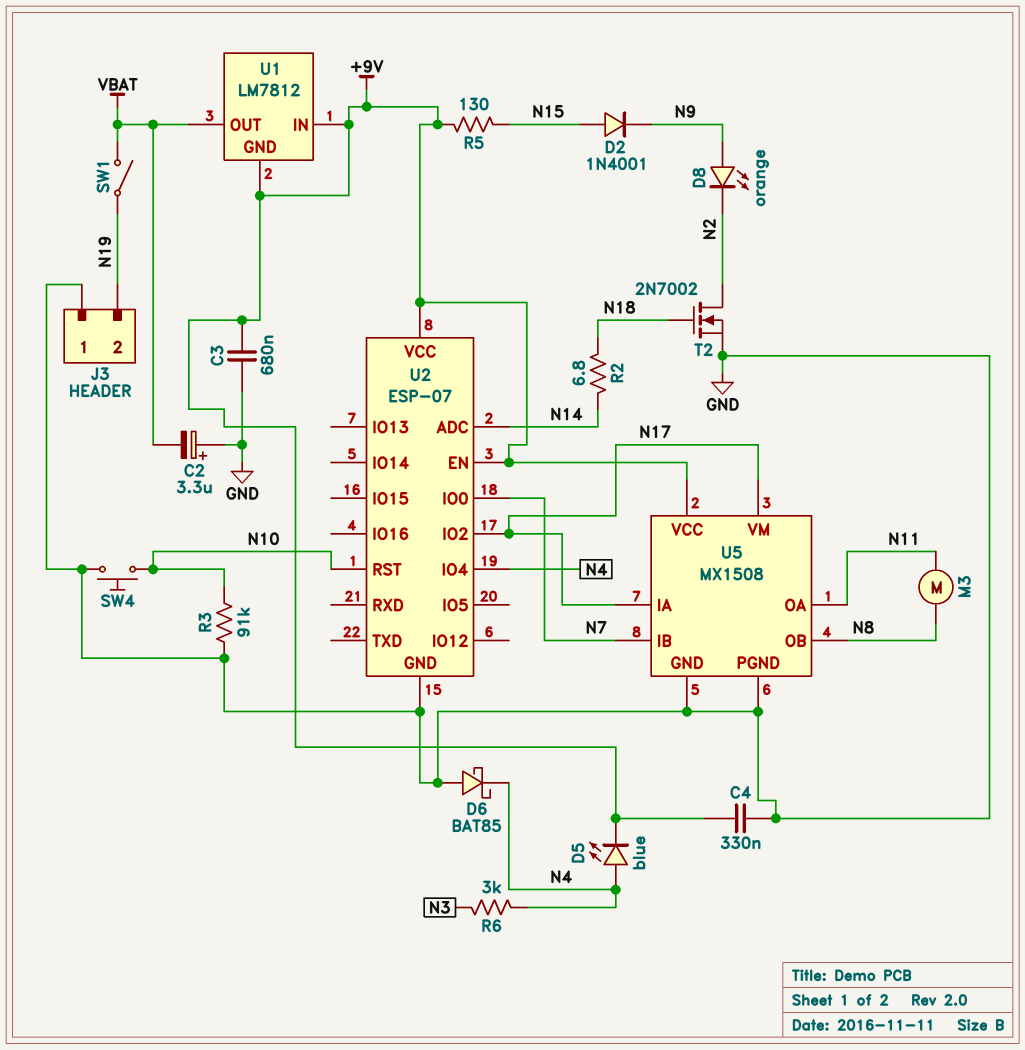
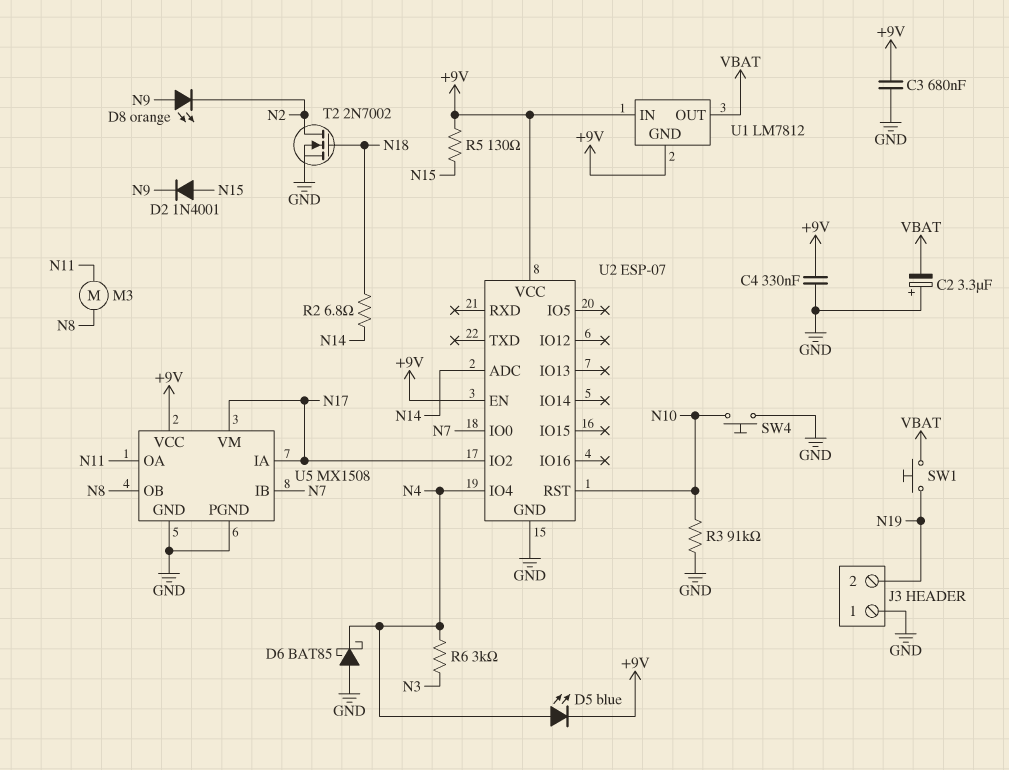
SW1: switch (N19, VBAT) -> button (N19, VBAT)

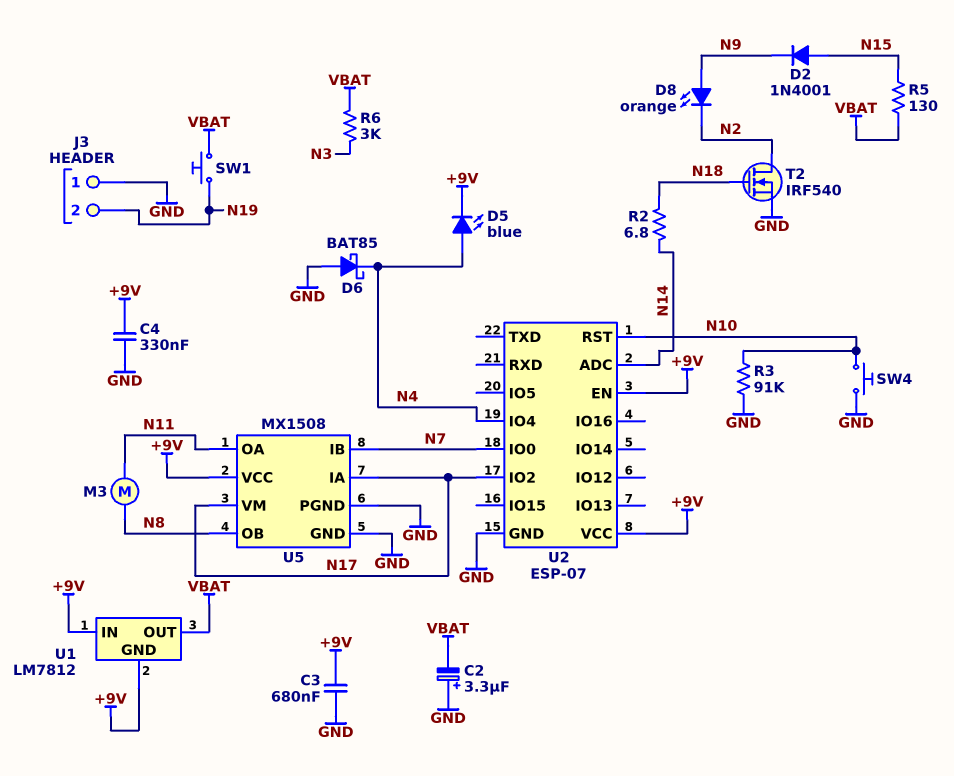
R5: 130 (+9V, N15) -> 130 (N15, VBAT)
R6: 3k (N3, N4) -> 3k (N3, VBAT)
T2: NMOS 2N7002 (G N18, D N2, S GND) -> NMOS IRF540 (G N18, D N2, S GND)

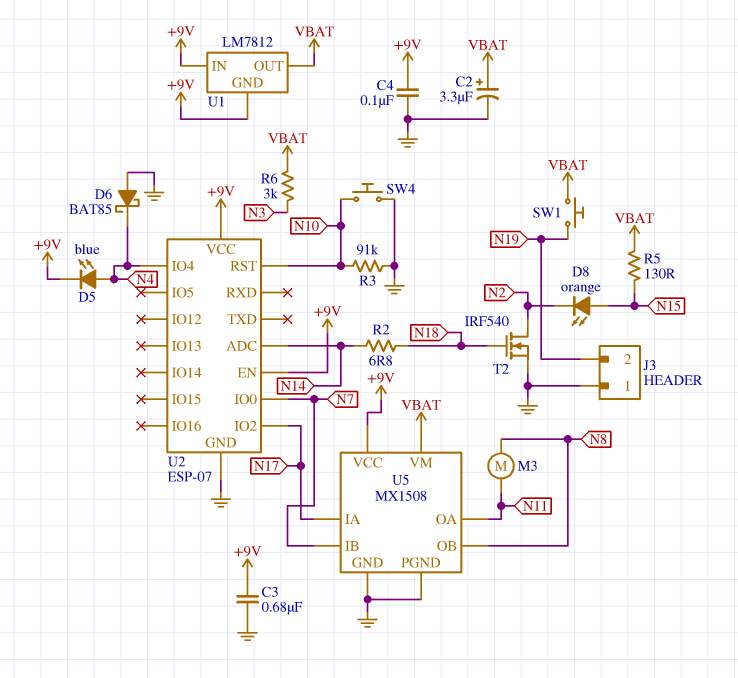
C2: 3.3uF (plus GND, minus VBAT) -> 3.3uF (plus VBAT, minus GND)
C4: 330nF (+9V, GND) -> 100nF (+9V, GND)
D2: diode 1N4001 (A N15, K N9) -> none
D8: LED orange (A N9, K N2) -> LED orange (A N15, K N2)
U5 pin VM: N17 -> VBAT

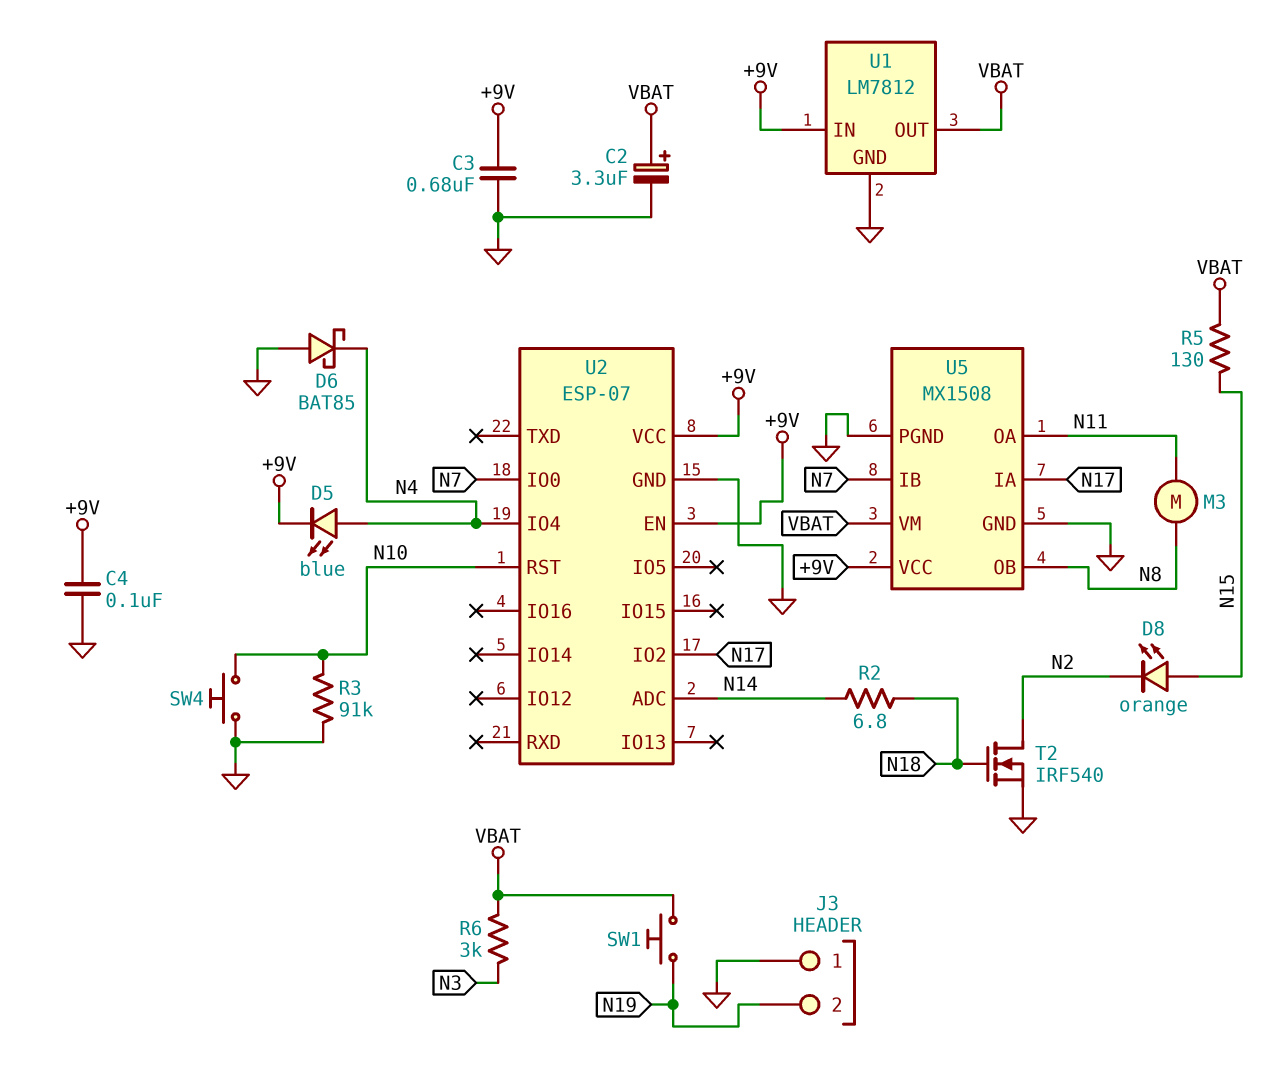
U1 pin GND: +9V -> GND

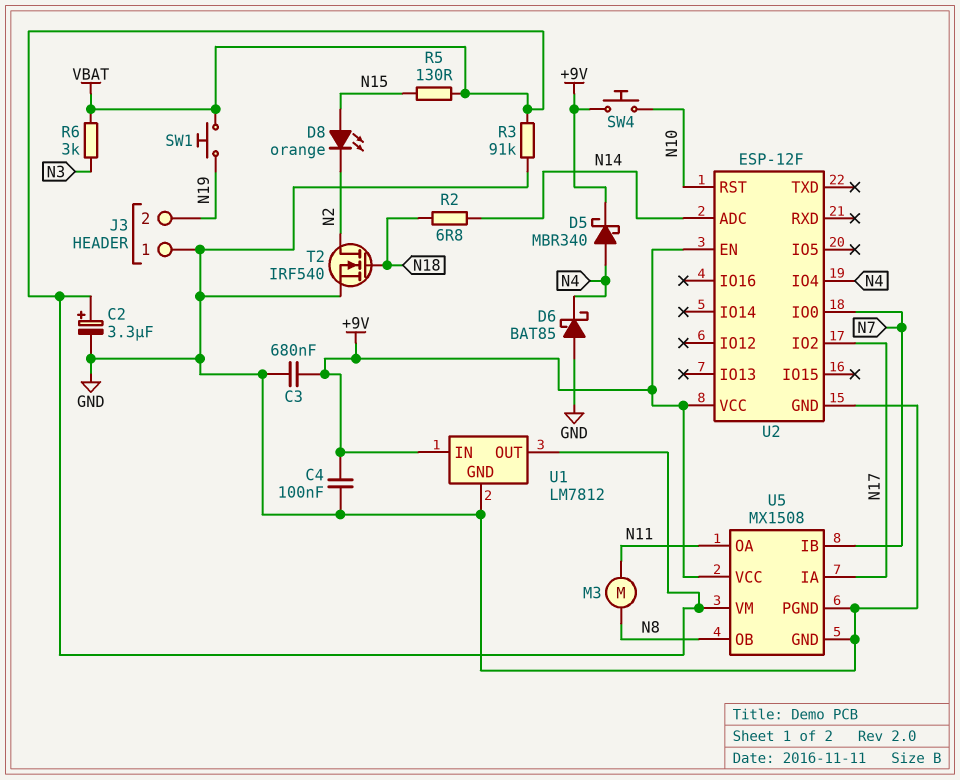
D5: LED blue (A N4, K +9V) -> schottky MBR340 (A N4, K +9V)
R3: 91k (GND, N10) -> 91k (GND, VBAT)
SW4: button (GND, N10) -> button (+9V, N10)
U2: ESP-07 -> ESP-12F

